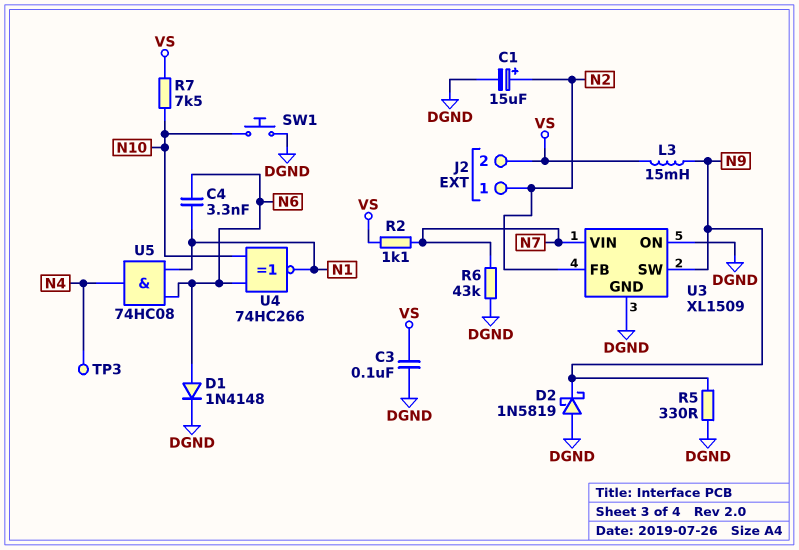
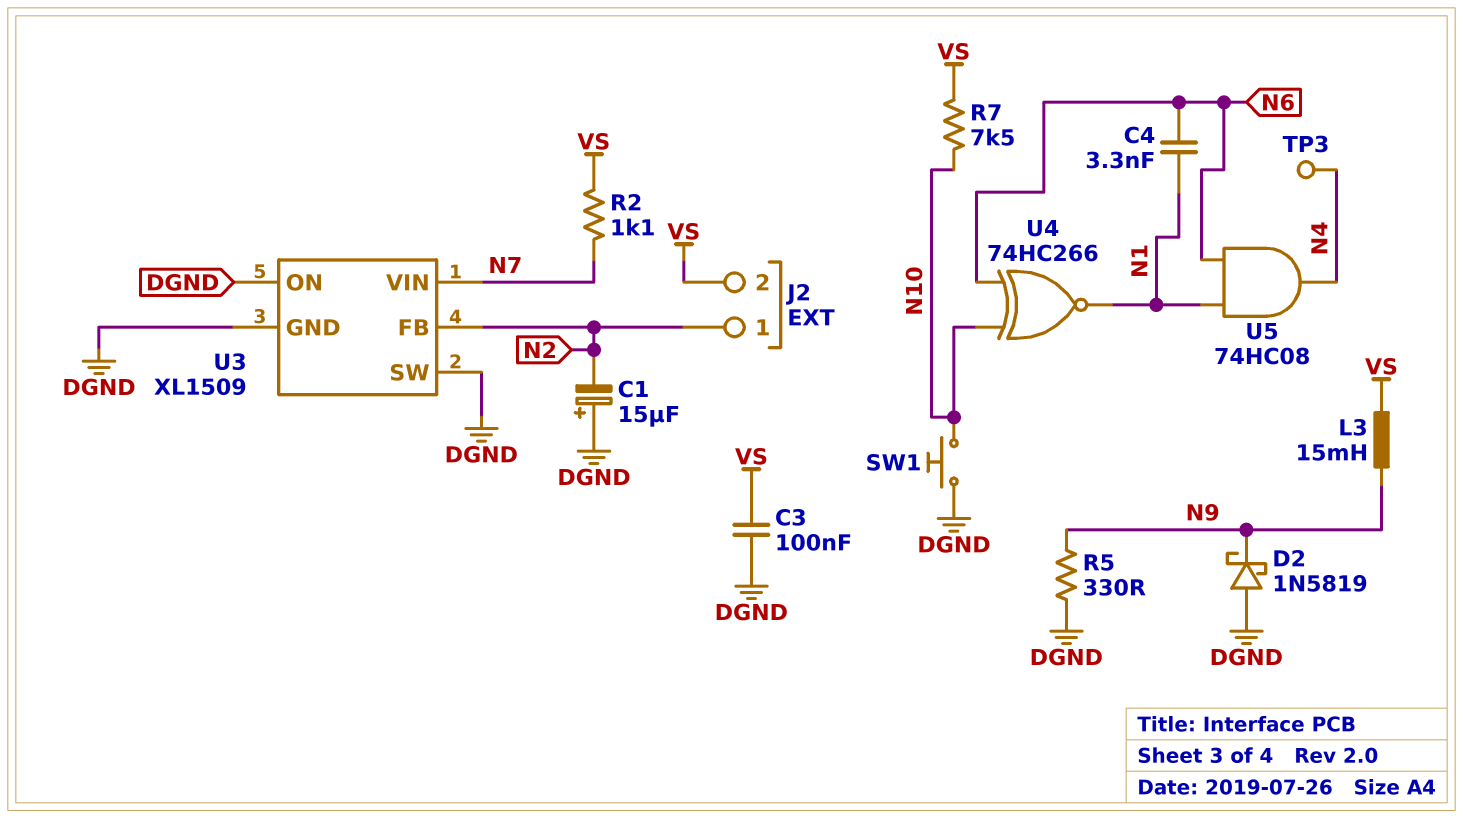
C1: 15uF (plus N2, minus DGND) -> 15uF (plus DGND, minus N2)
D1: diode 1N4148 (A N6, K DGND) -> none
R6: 43k (DGND, N7) -> none
U3 pin SW: N9 -> DGND

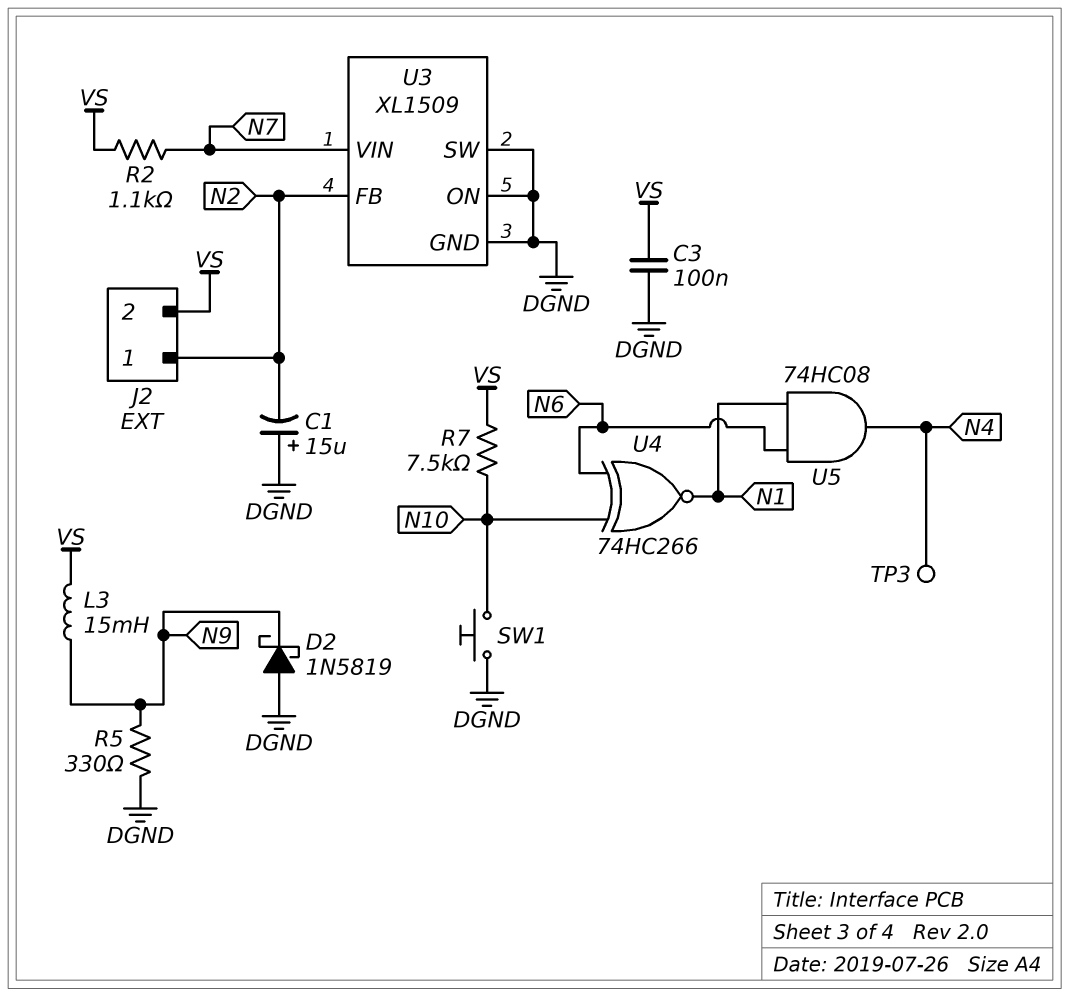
C4: 3.3nF (N1, N6) -> none

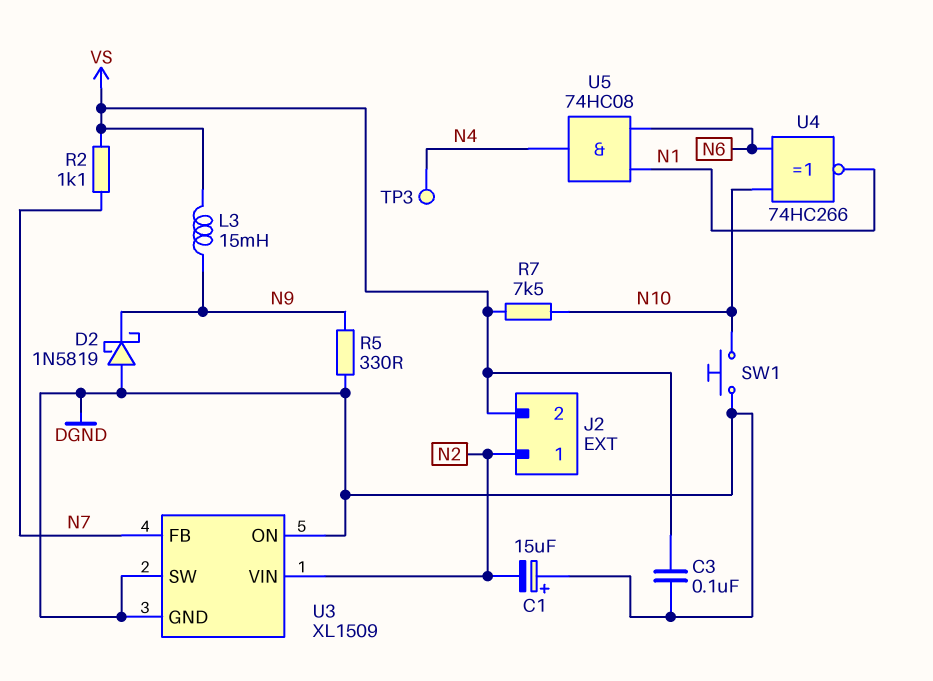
U3 pin FB: N2 -> N7
U3 pin VIN: N7 -> N2

